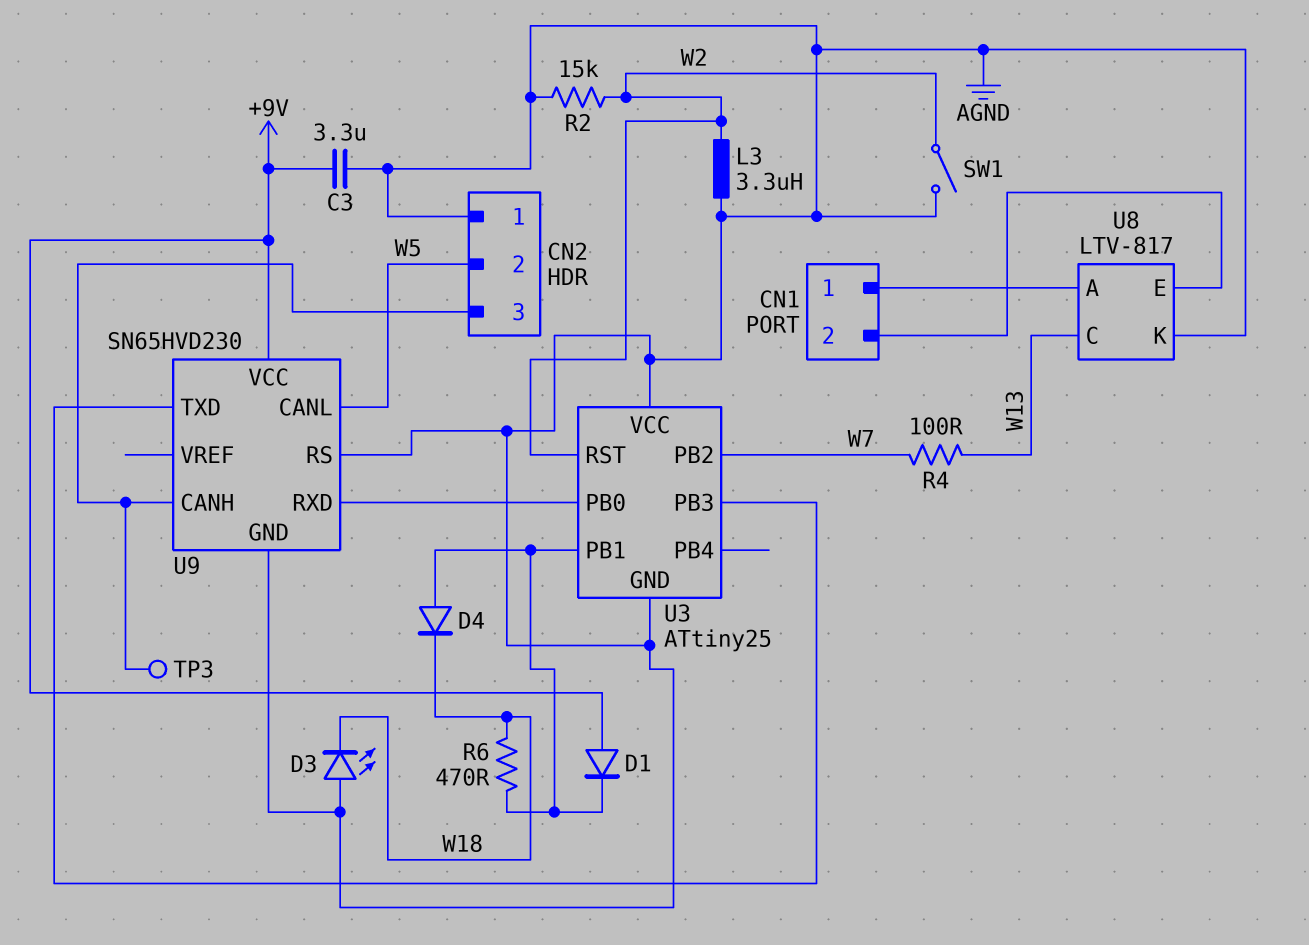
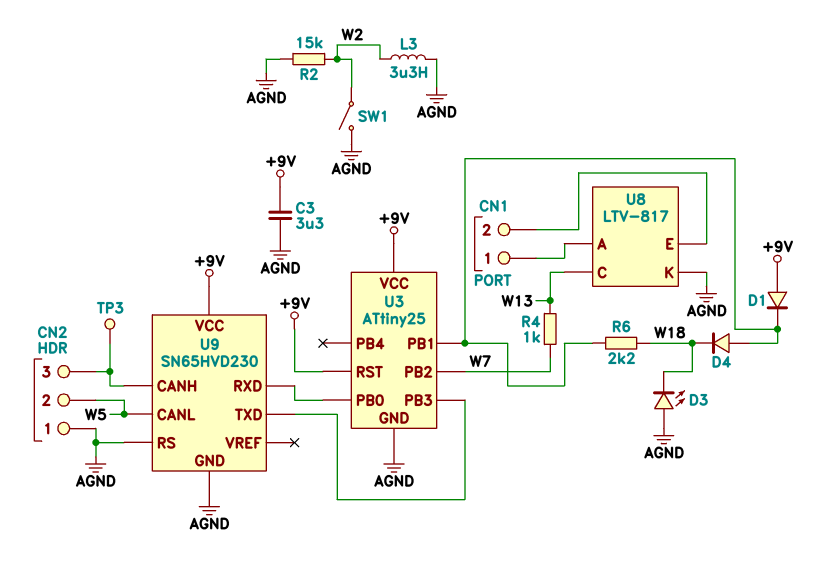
R4: 100 (W7, W13) -> 1k (W7, W13)
R6: 470 (U3/PB1, W18) -> 2.2k (U3/PB1, W18)
U3 pin RST: W2 -> +9V
U3 pin VCC: AGND -> +9V

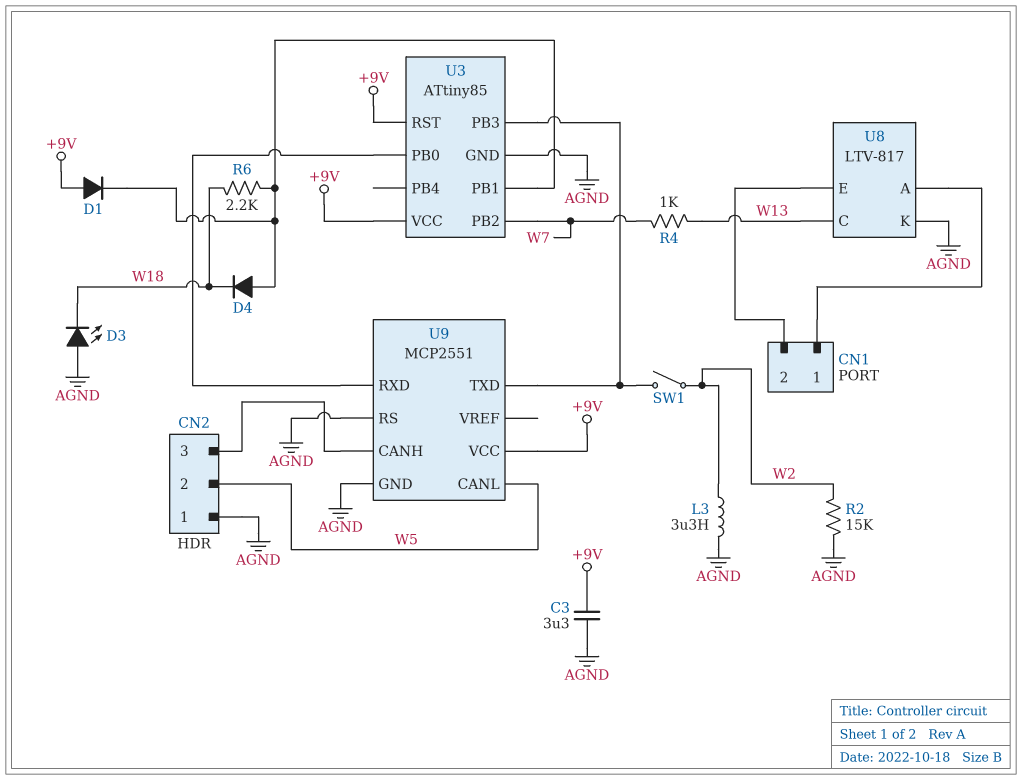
SW1: switch (AGND, W2) -> switch (U3/PB3, W2)
TP3: test point (CN2/3) -> none
U3: ATtiny25 -> ATtiny85
U9: SN65HVD230 -> MCP2551

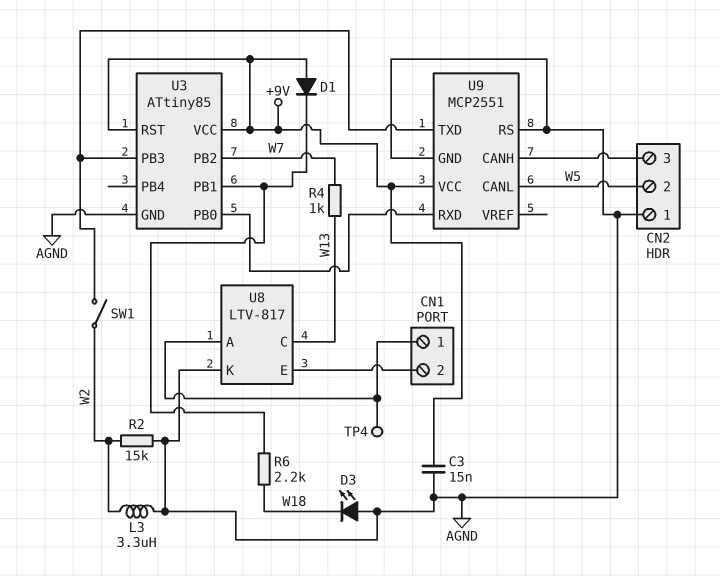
C3: 3.3uF (+9V, AGND) -> 15nF (+9V, AGND)
D4: diode (A U3/PB1, K W18) -> none
TP4: none -> test point (CN1/1)

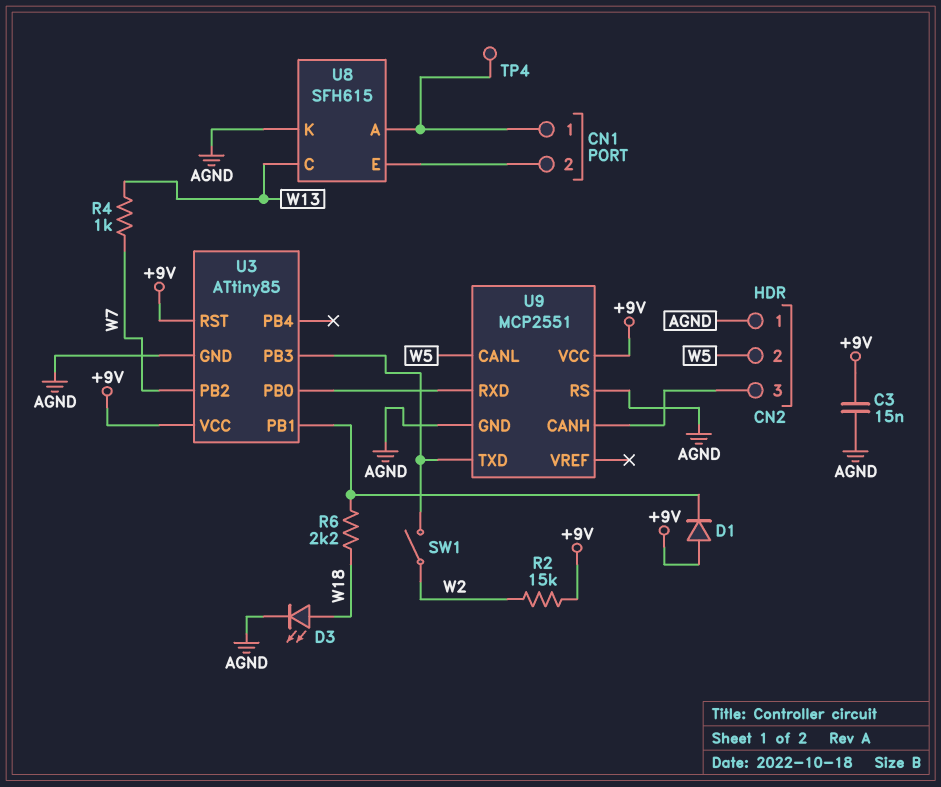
D3: LED (A AGND, K W18) -> LED (A W18, K AGND)
L3: 3.3uH (AGND, W2) -> none
R2: 15k (AGND, W2) -> 15k (+9V, W2)
U8: LTV-817 -> SFH615

